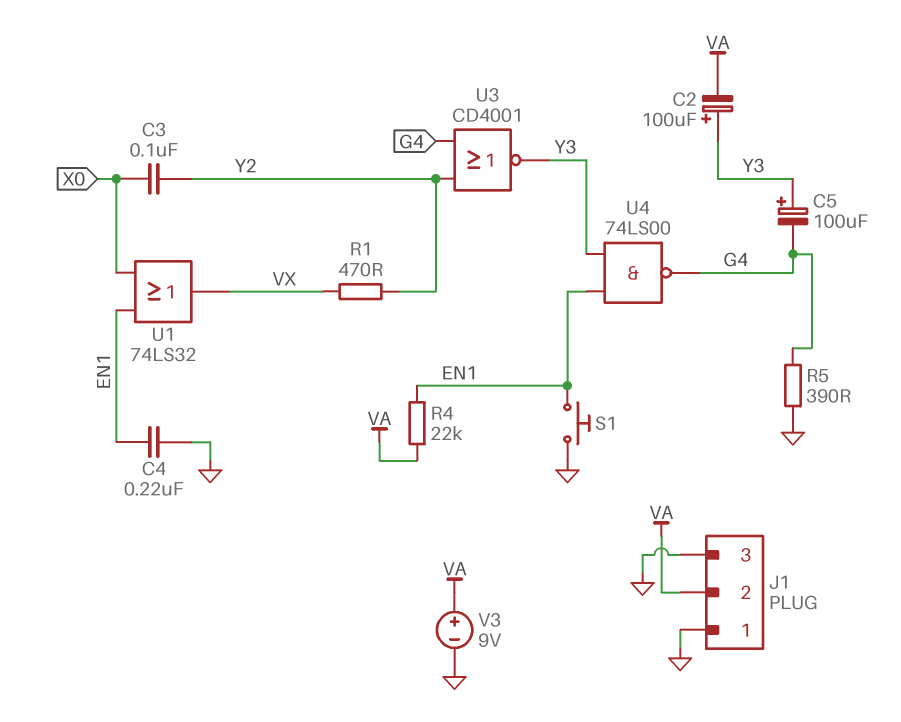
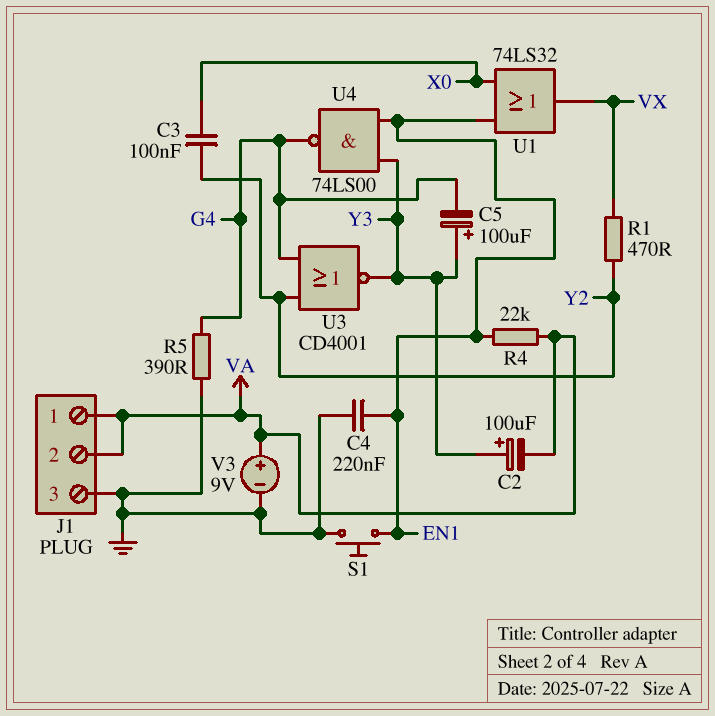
J1 pin 1: GND -> VA

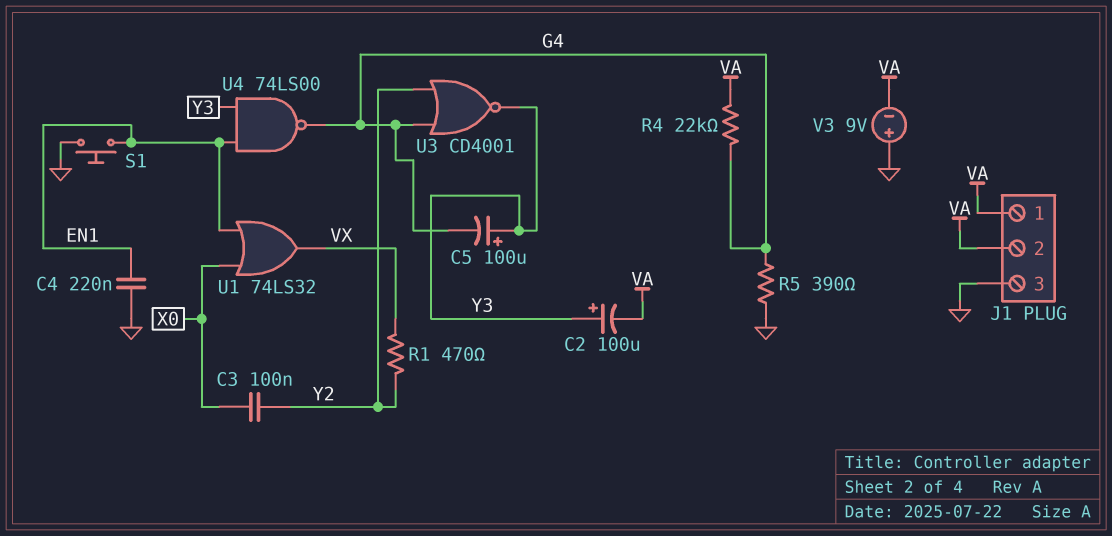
R4: 22k (EN1, VA) -> 22k (G4, VA)
V3: 9V (plus VA, minus GND) -> 9V (plus GND, minus VA)

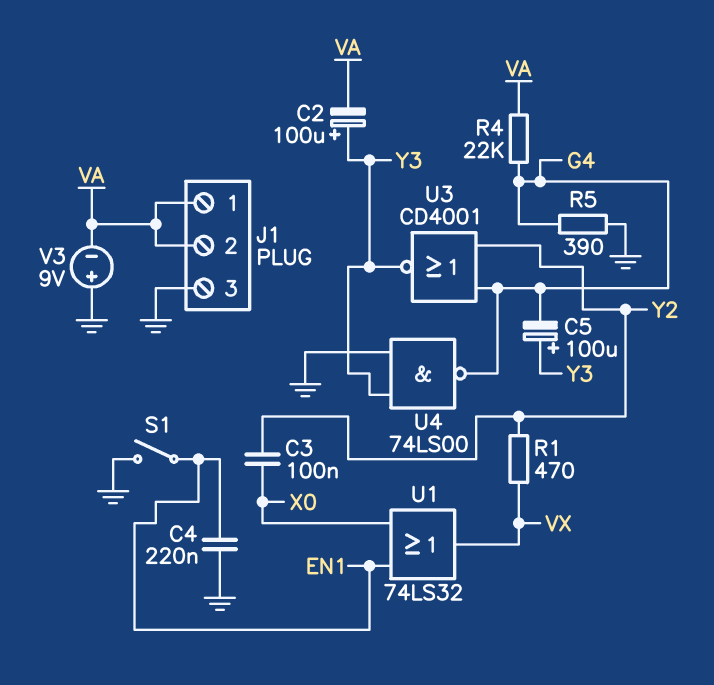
S1: button (EN1, GND) -> switch (EN1, GND)
U4: NAND 74LS00 (in EN1, in Y3, out G4) -> NAND 74LS00 (in GND, in Y3, out G4)

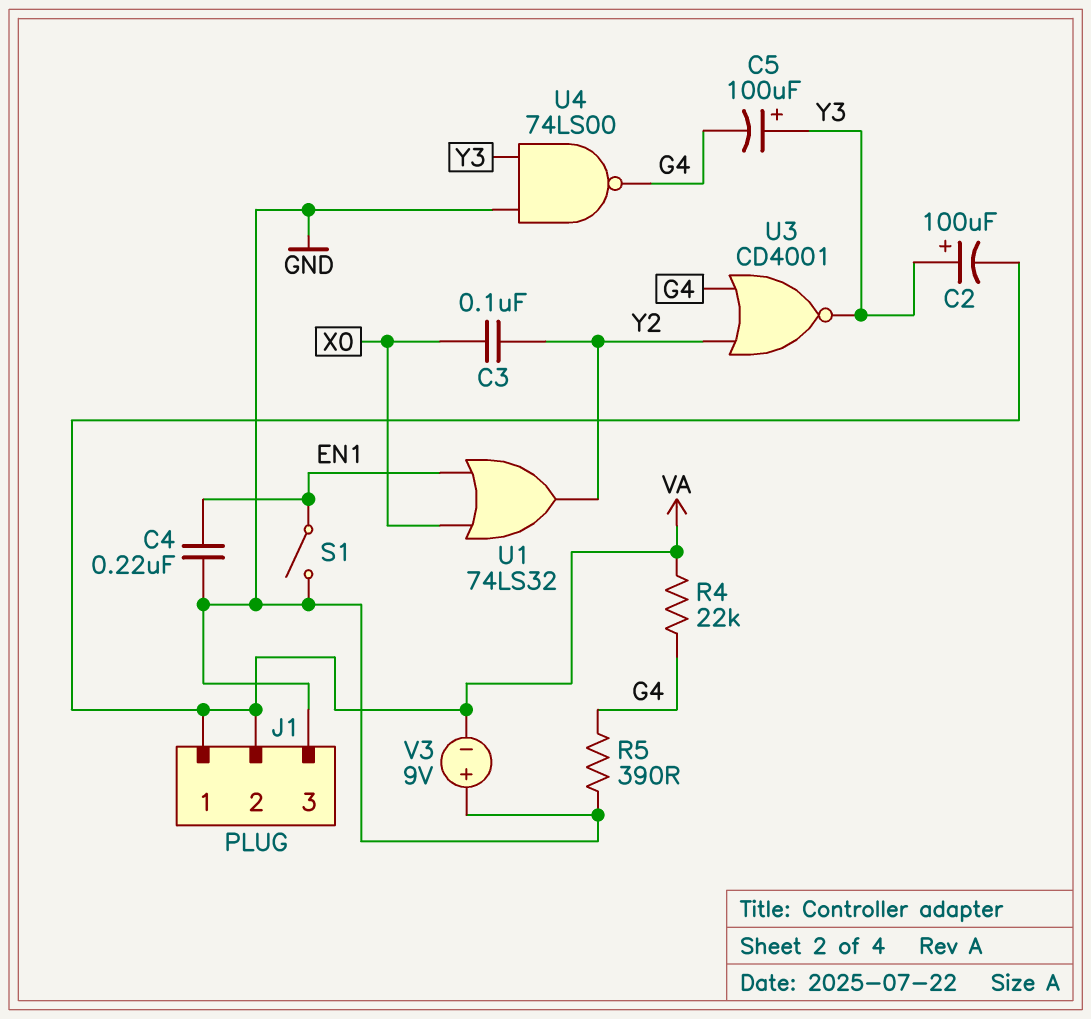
R1: 470 (VX, Y2) -> none
U1: OR 74LS32 (in EN1, in X0, out VX) -> OR 74LS32 (in EN1, in X0, out Y2)

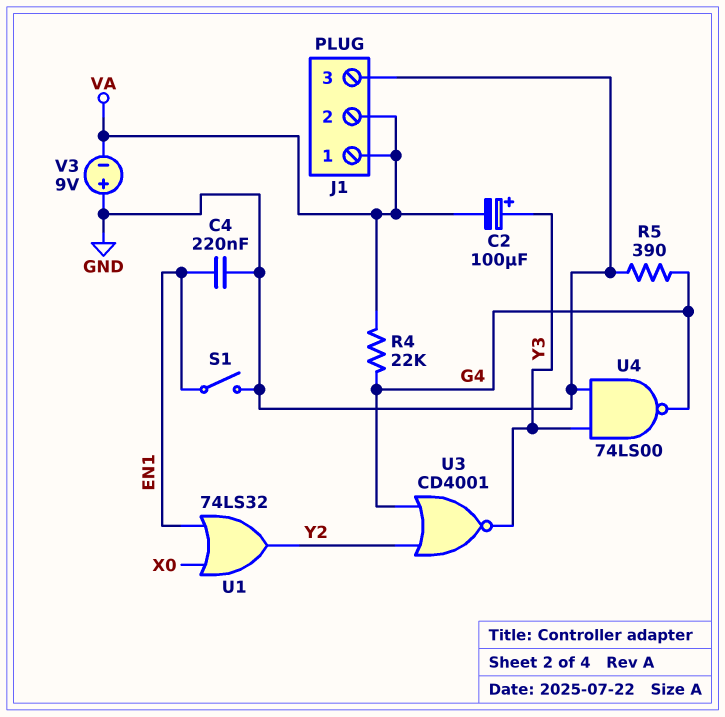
C3: 100nF (X0, Y2) -> none
C5: 100uF (plus Y3, minus G4) -> none

